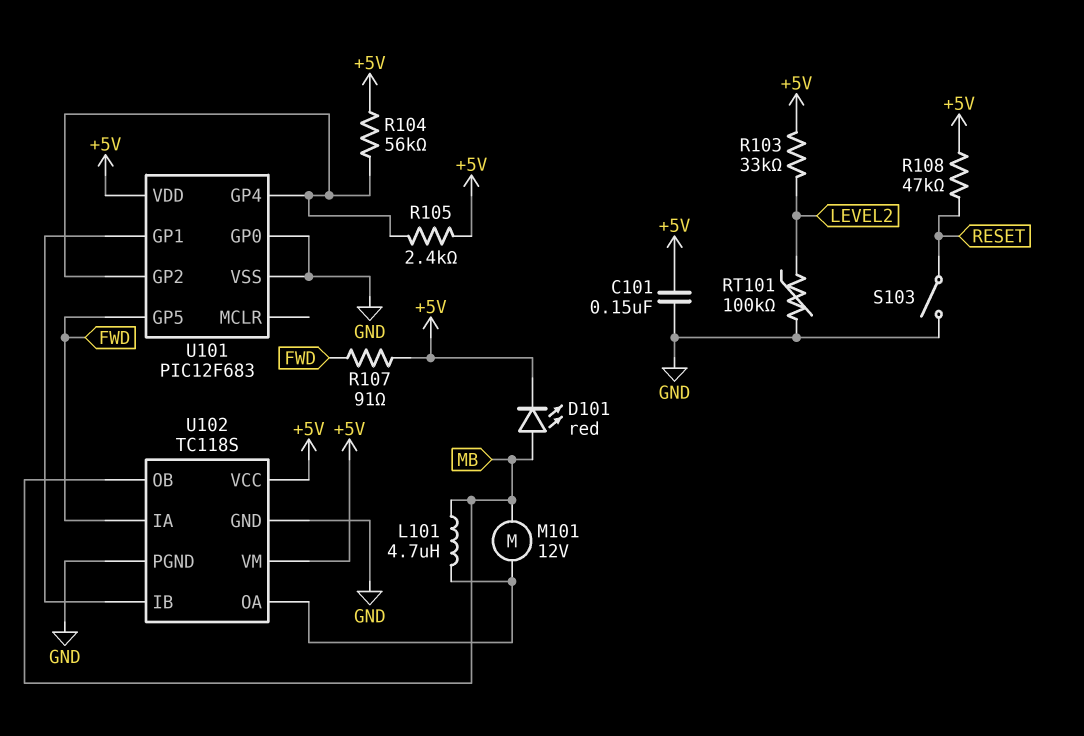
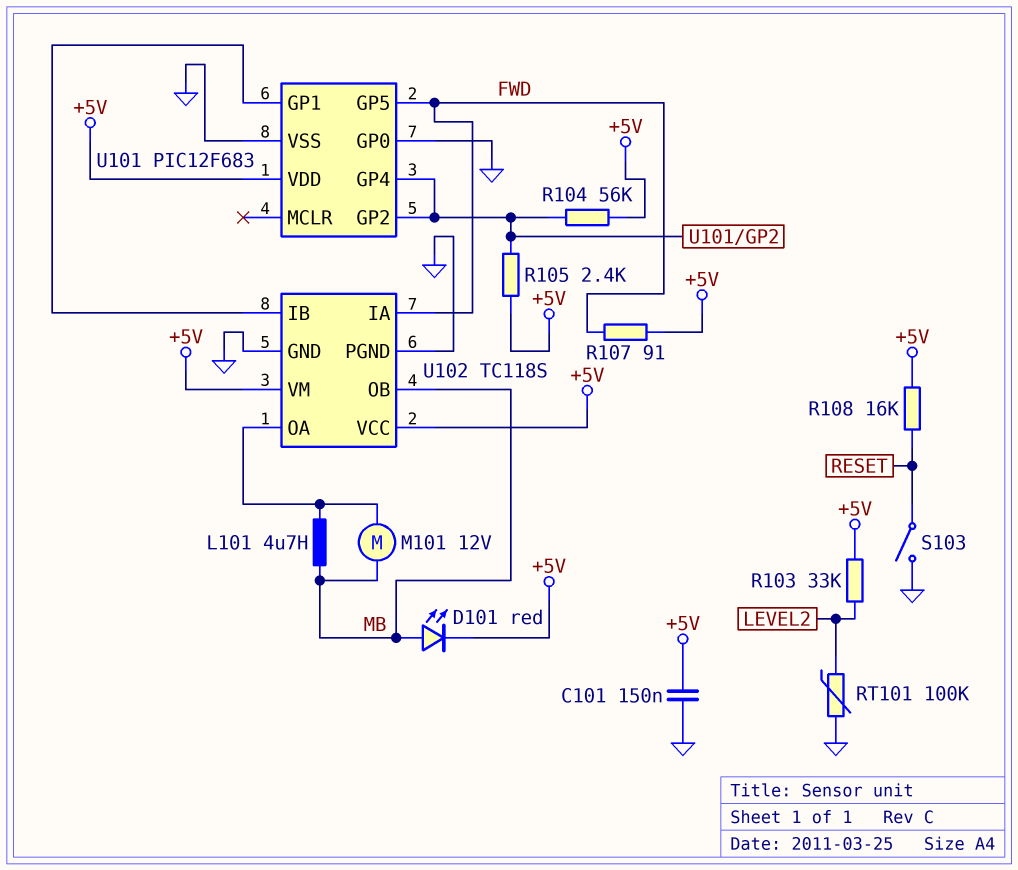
R108: 47k (+5V, RESET) -> 16k (+5V, RESET)

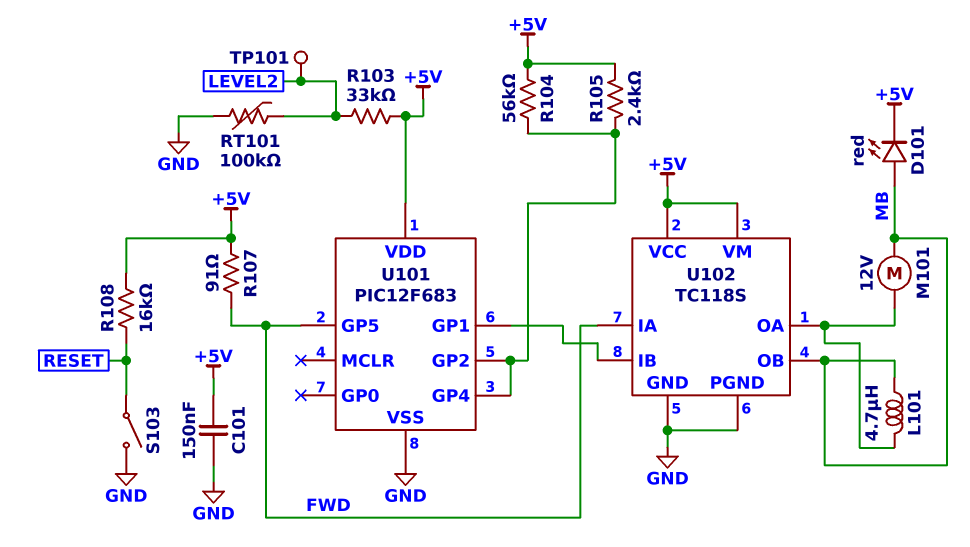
TP101: none -> test point (LEVEL2)
U101 pin GP0: GND -> none

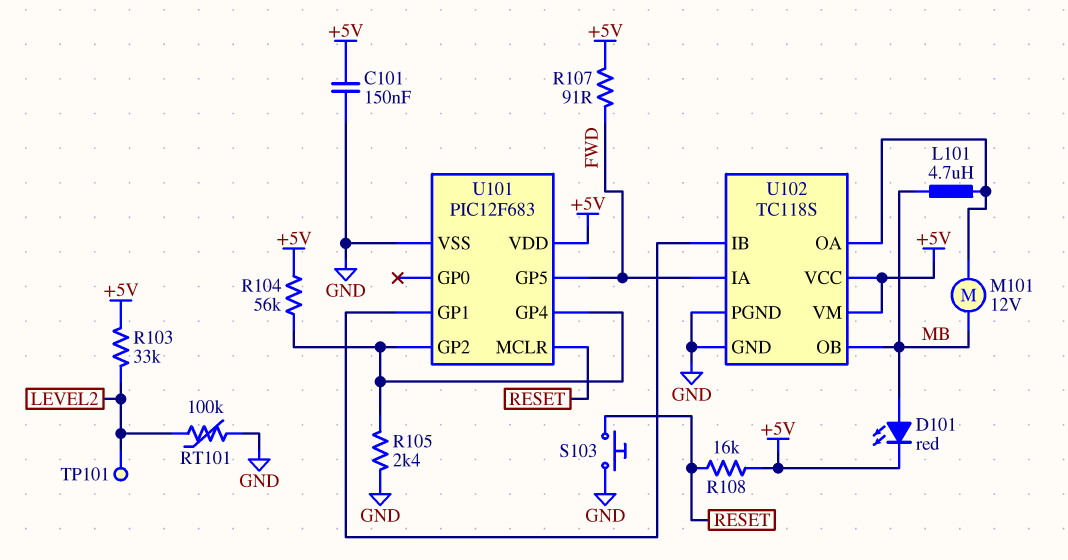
R105: 2.4k (+5V, U101/GP2) -> 2.4k (GND, U101/GP2)
S103: switch (GND, RESET) -> button (GND, RESET)
U101 pin MCLR: none -> RESET

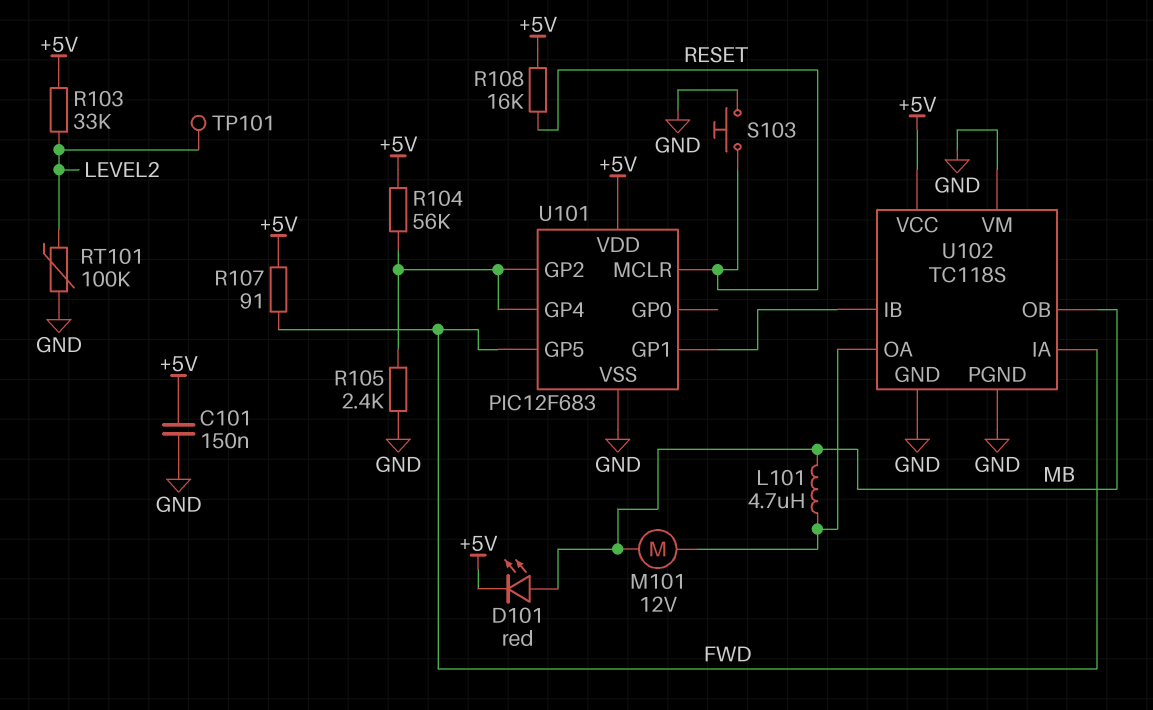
U102 pin VM: +5V -> GND

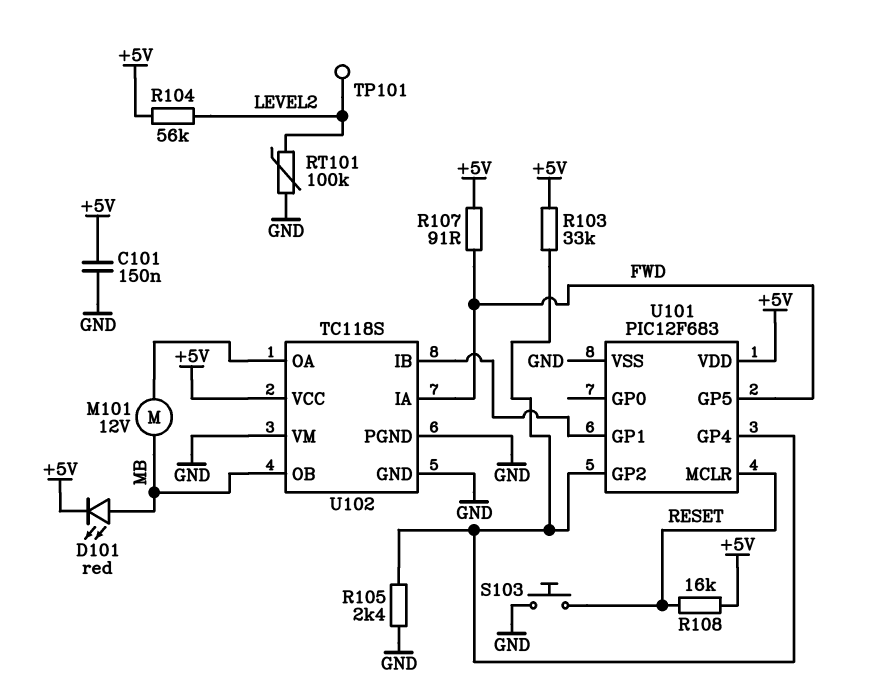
L101: 4.7uH (MB, U102/OA) -> none
R103: 33k (+5V, LEVEL2) -> 33k (+5V, U101/GP2)
R104: 56k (+5V, U101/GP2) -> 56k (+5V, LEVEL2)

